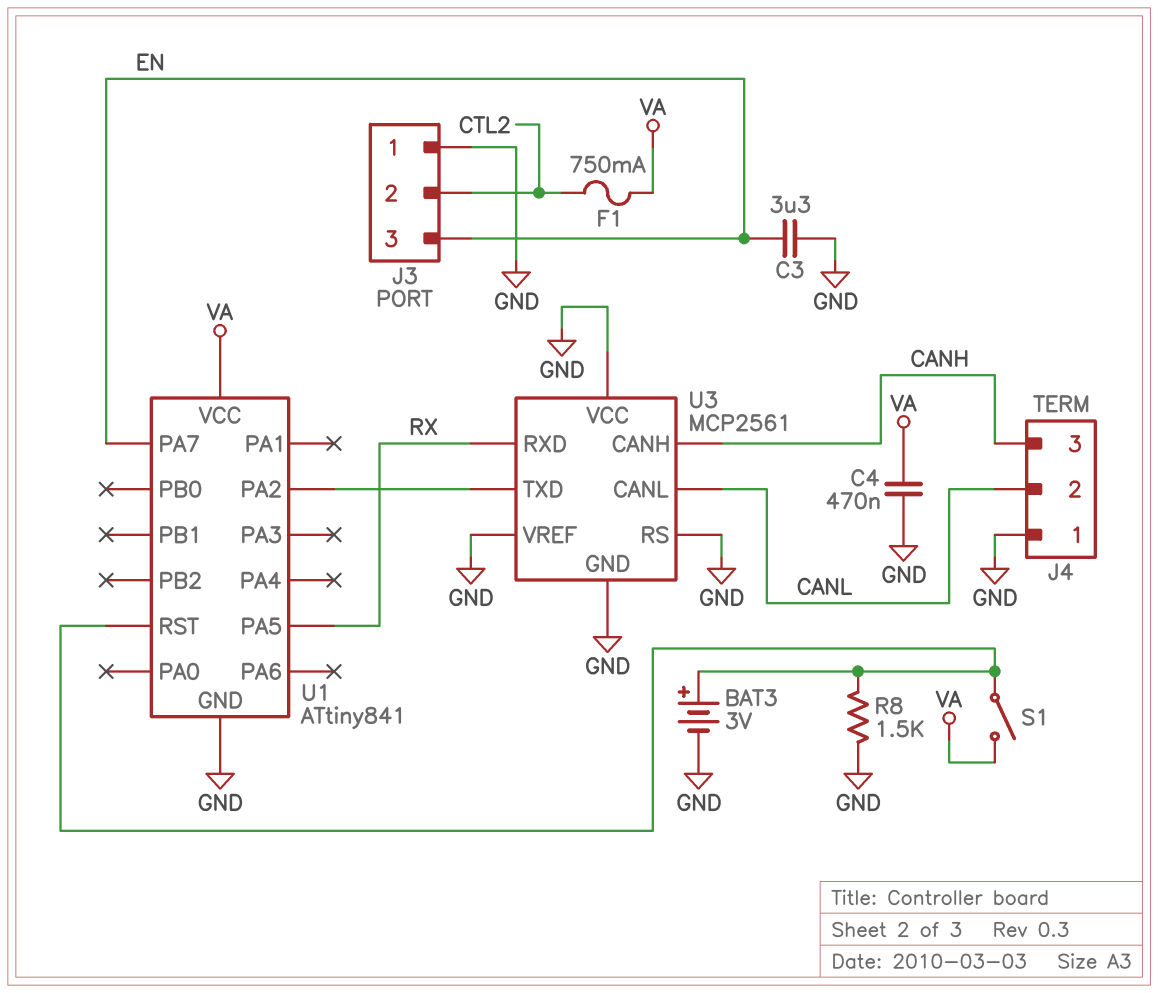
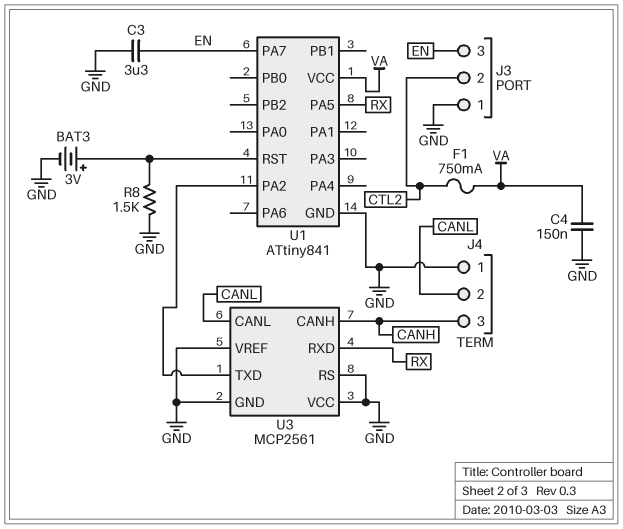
C4: 470nF (GND, VA) -> 150nF (GND, VA)
S1: switch (U1/RST, VA) -> none

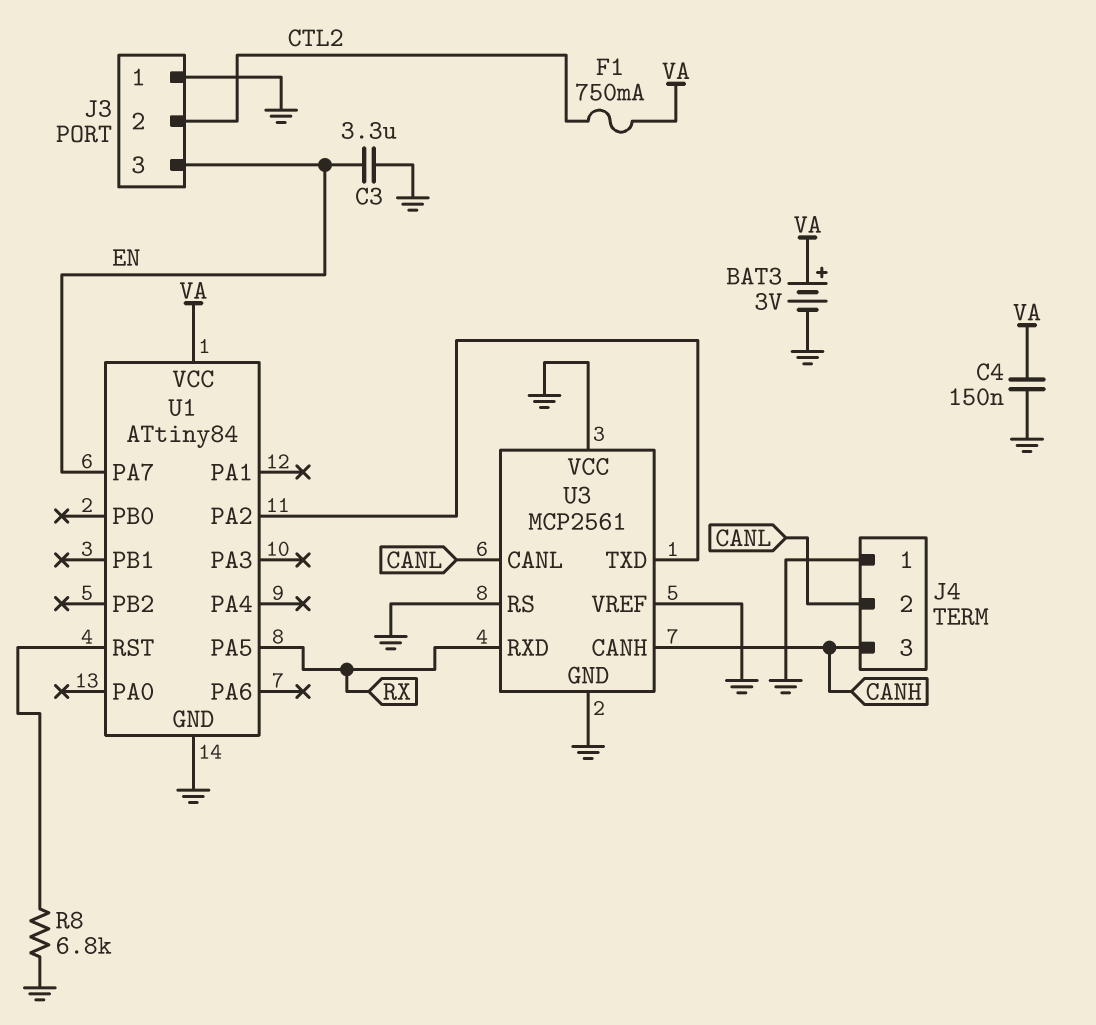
BAT3: 3V (plus U1/RST, minus GND) -> 3V (plus VA, minus GND)
R8: 1.5k (GND, U1/RST) -> 6.8k (GND, U1/RST)
U1: ATtiny841 -> ATtiny84

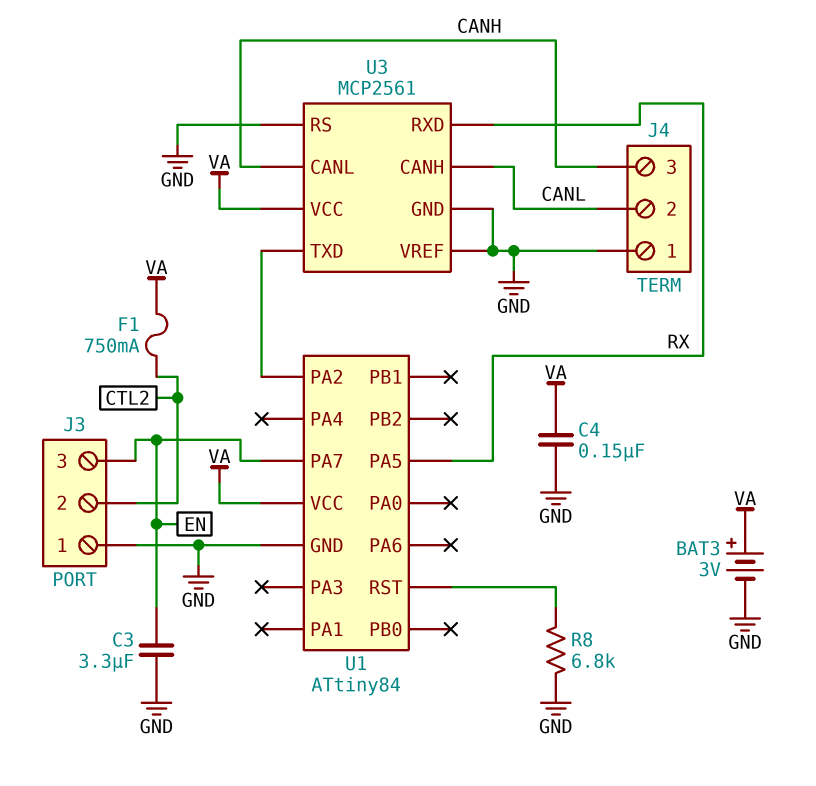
U3 pin CANH: CANH -> CANL
U3 pin CANL: CANL -> CANH
U3 pin VCC: GND -> VA

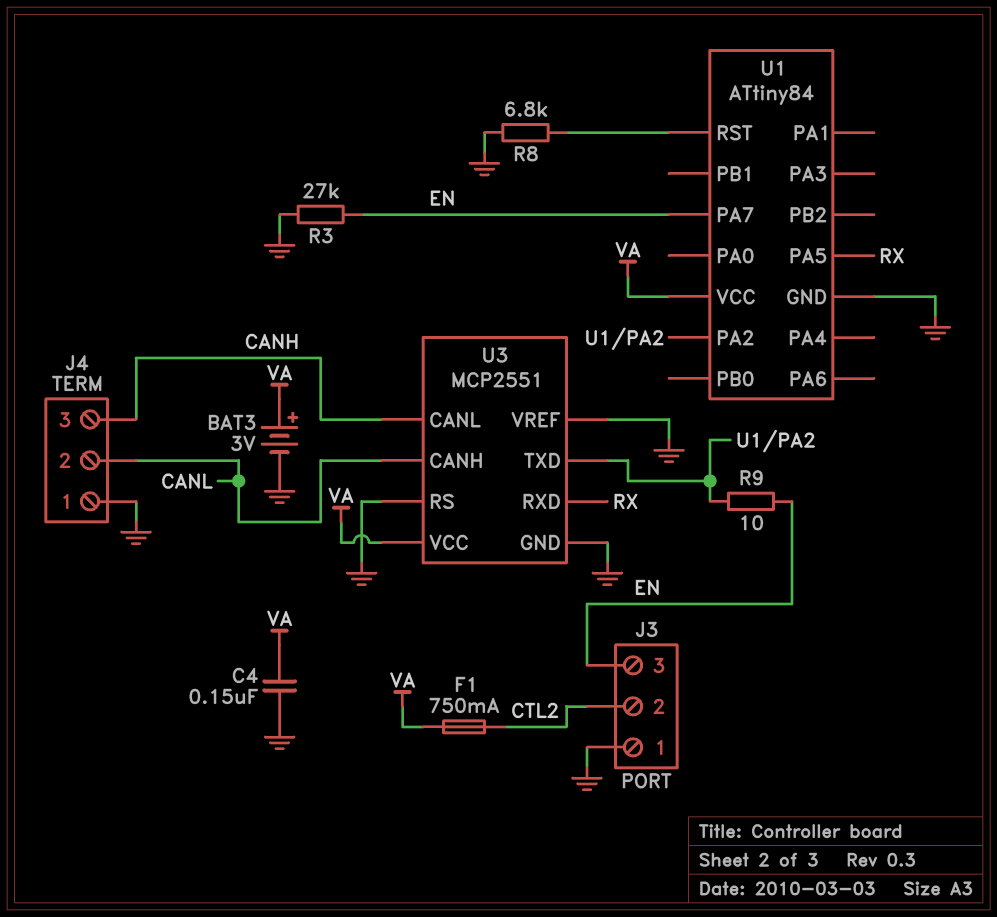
C3: 3.3uF (EN, GND) -> none
R3: none -> 27k (EN, GND)
R9: none -> 10 (EN, U1/PA2)
U3: MCP2561 -> MCP2551

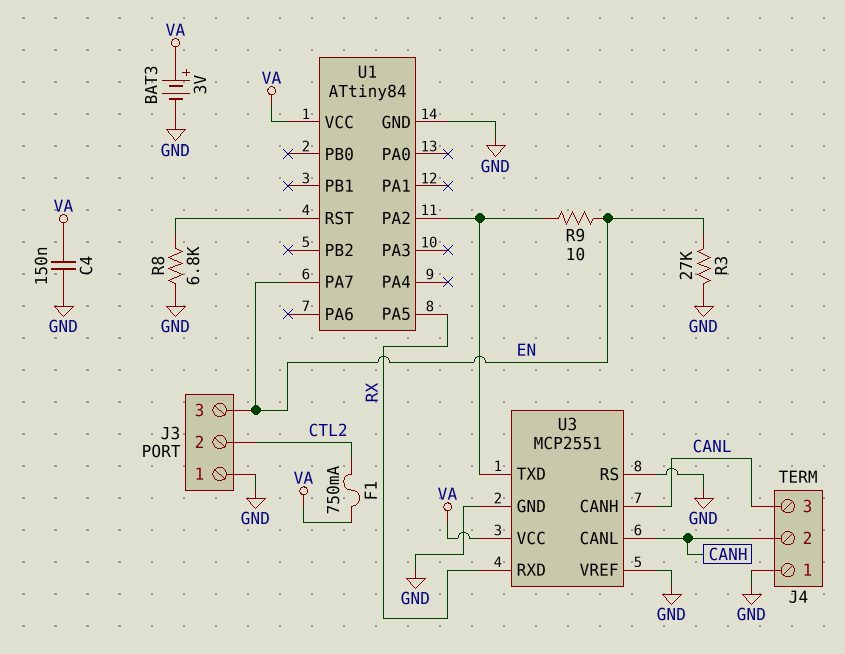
J4 pin 2: CANL -> CANH
J4 pin 3: CANH -> CANL

